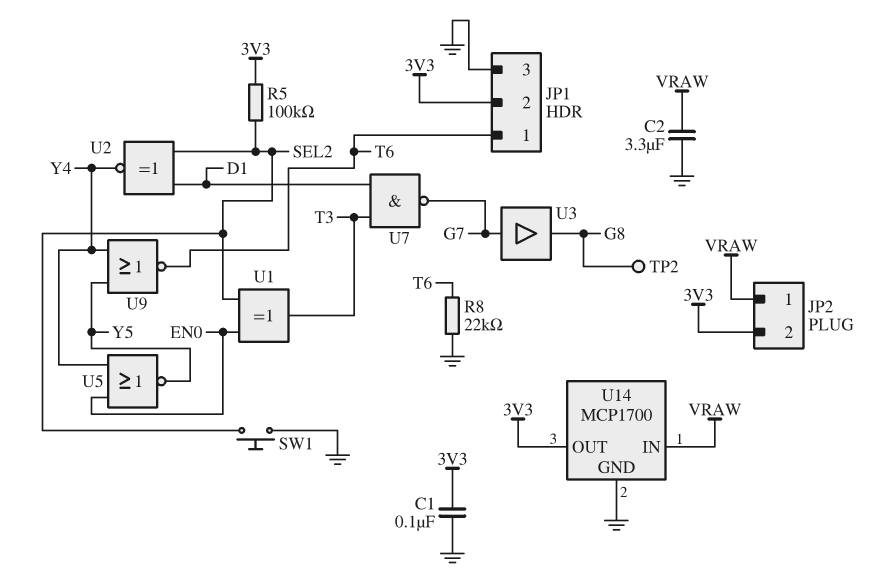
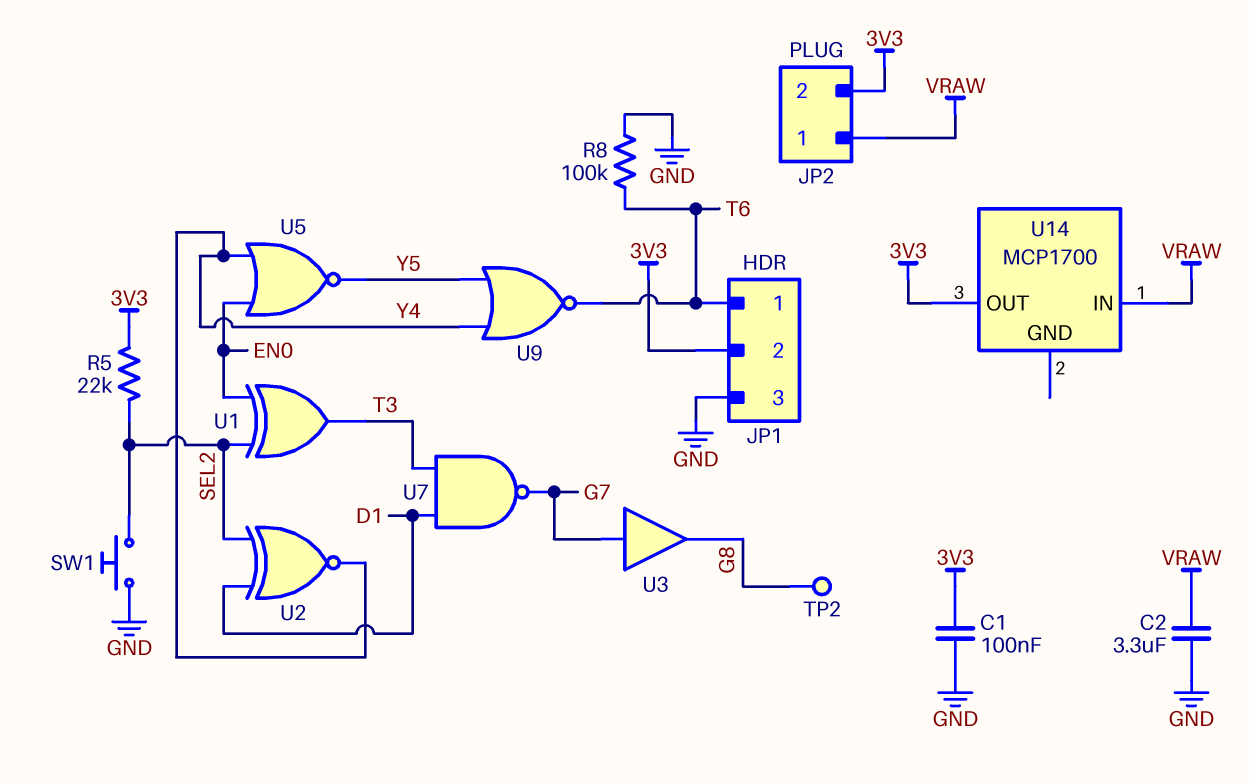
R5: 100k (3V3, SEL2) -> 22k (3V3, SEL2)
R8: 22k (GND, T6) -> 100k (GND, T6)
U14 pin GND: GND -> none

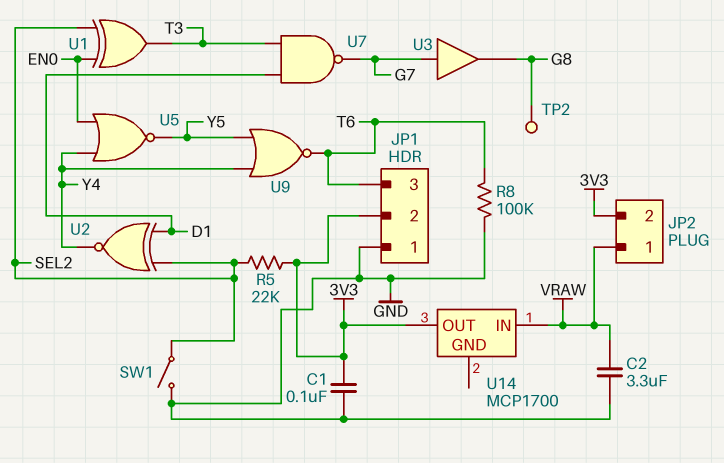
JP1 pin 1: T6 -> GND
JP1 pin 3: GND -> T6
SW1: button (GND, SEL2) -> switch (GND, SEL2)

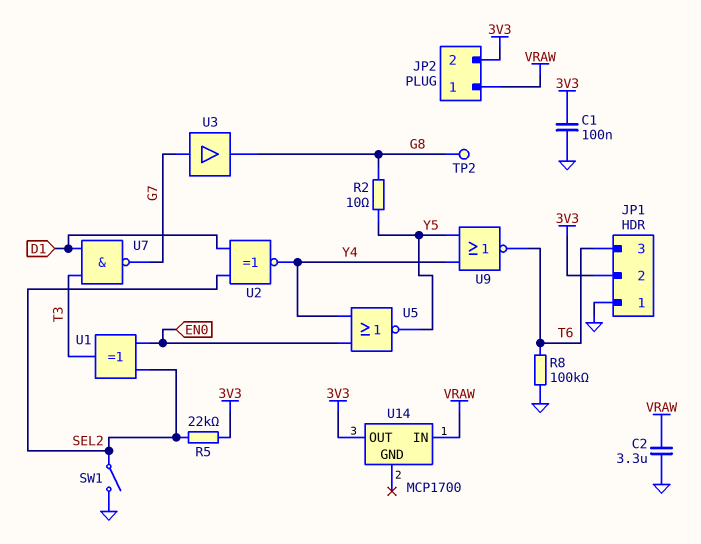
R2: none -> 10 (G8, Y5)

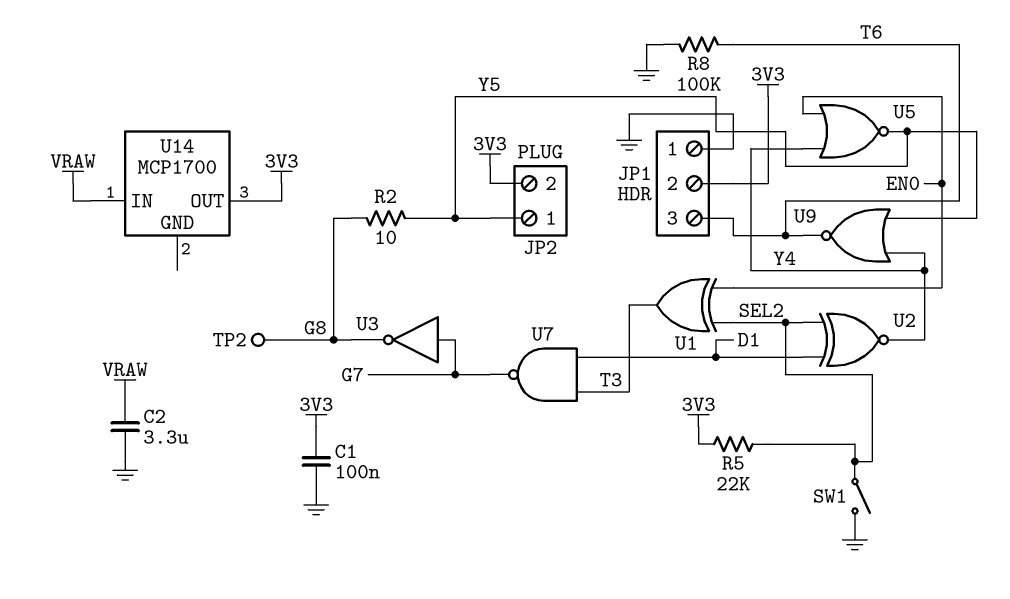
JP2 pin 1: VRAW -> Y5
U3: buffer (in G7, out G8) -> NOT (in G7, out G8)

